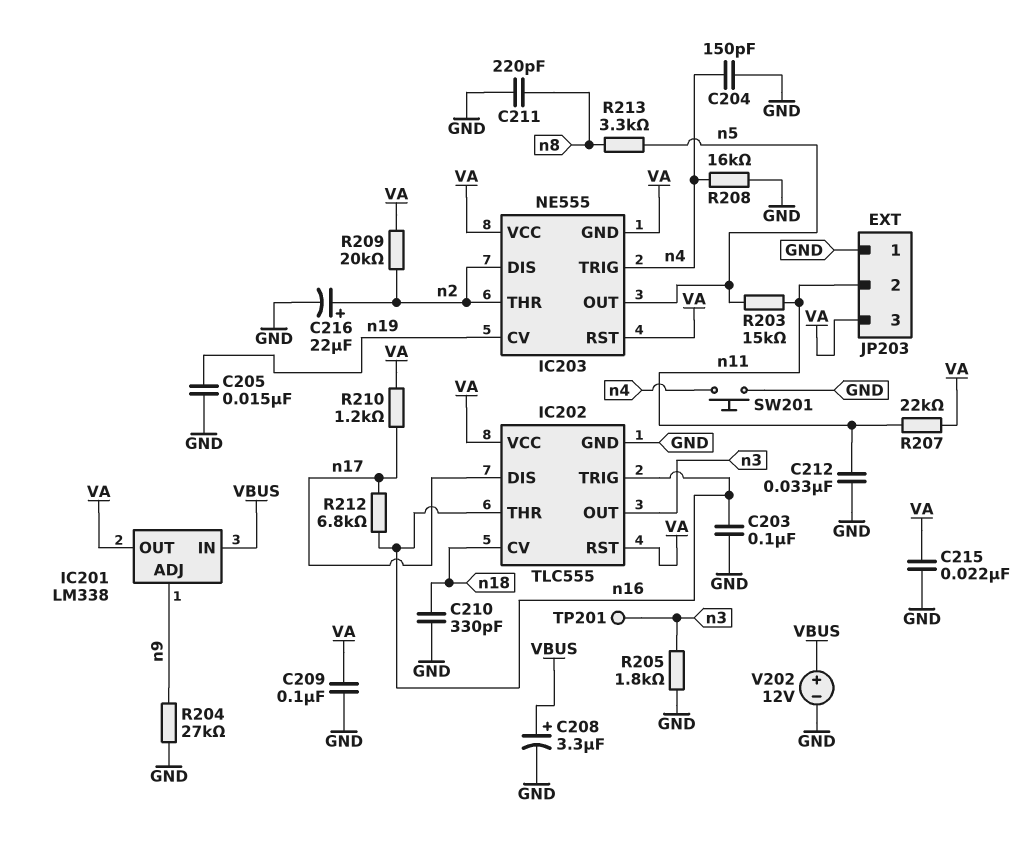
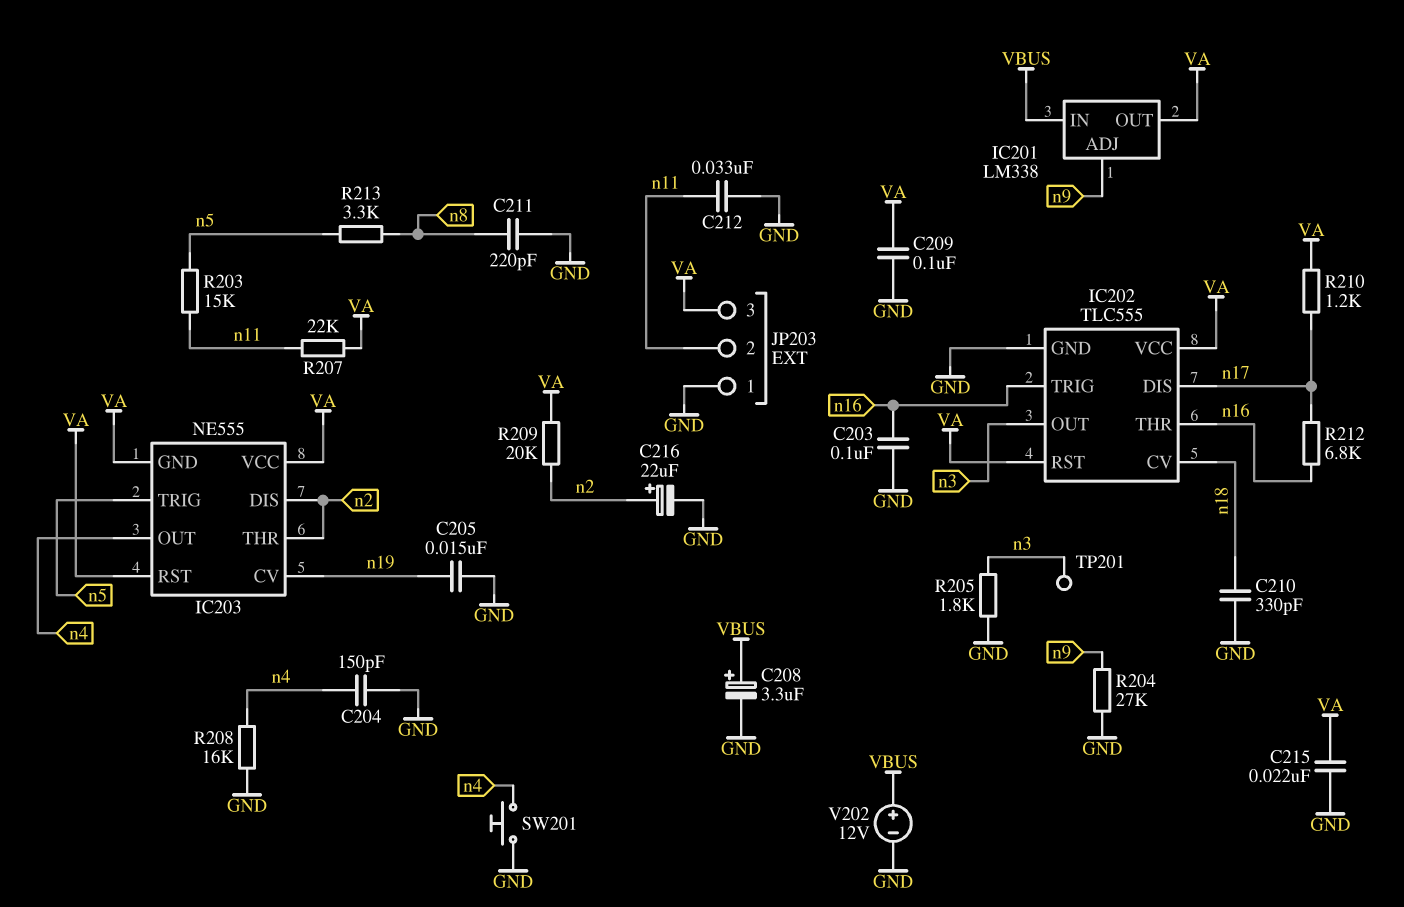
IC203 pin OUT: n5 -> n4
IC203 pin TRIG: n4 -> n5

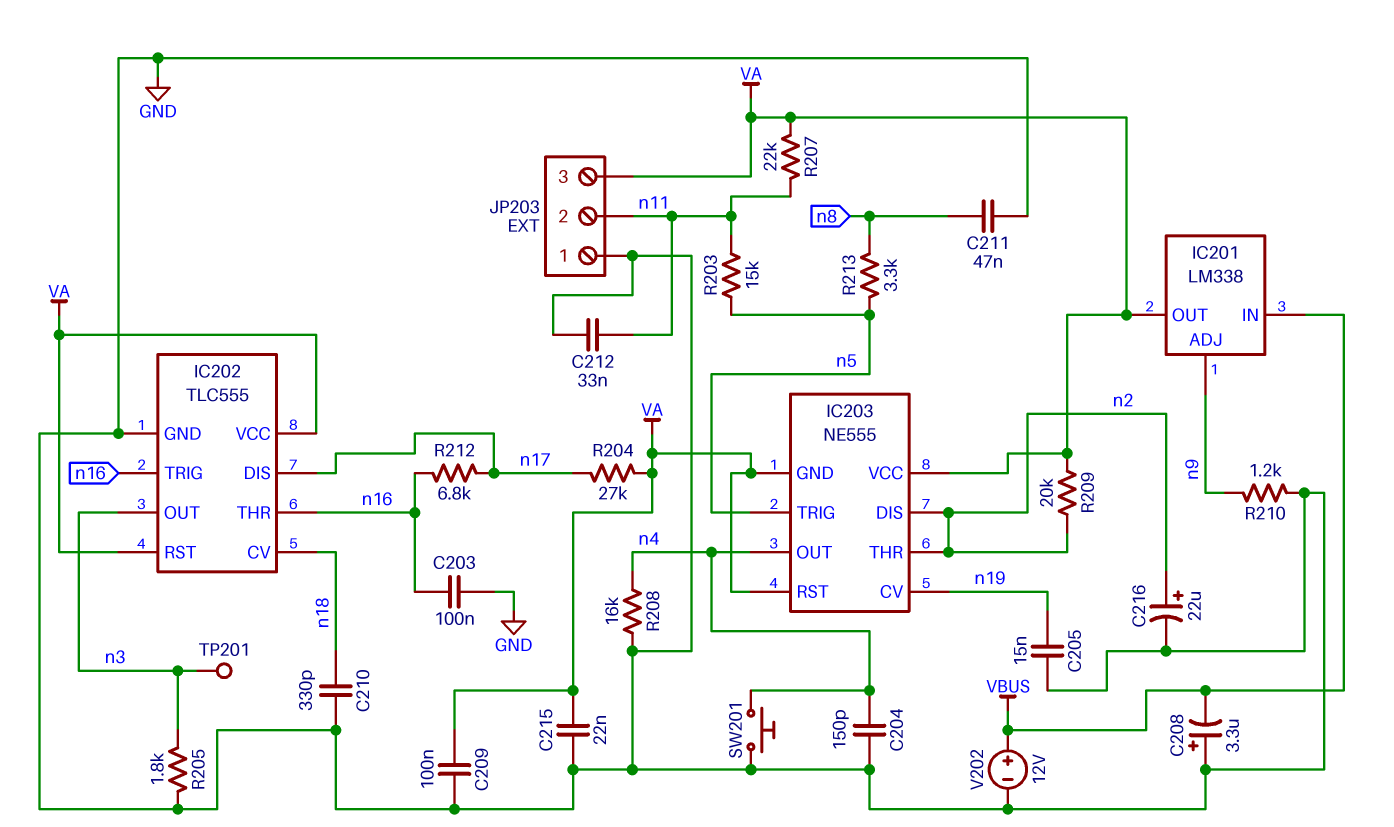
C208: 3.3uF (plus VBUS, minus GND) -> 3.3uF (plus GND, minus VBUS)
C211: 220pF (GND, n8) -> 47nF (GND, n8)
R204: 27k (GND, n9) -> 27k (VA, n17)
R210: 1.2k (VA, n17) -> 1.2k (GND, n9)

